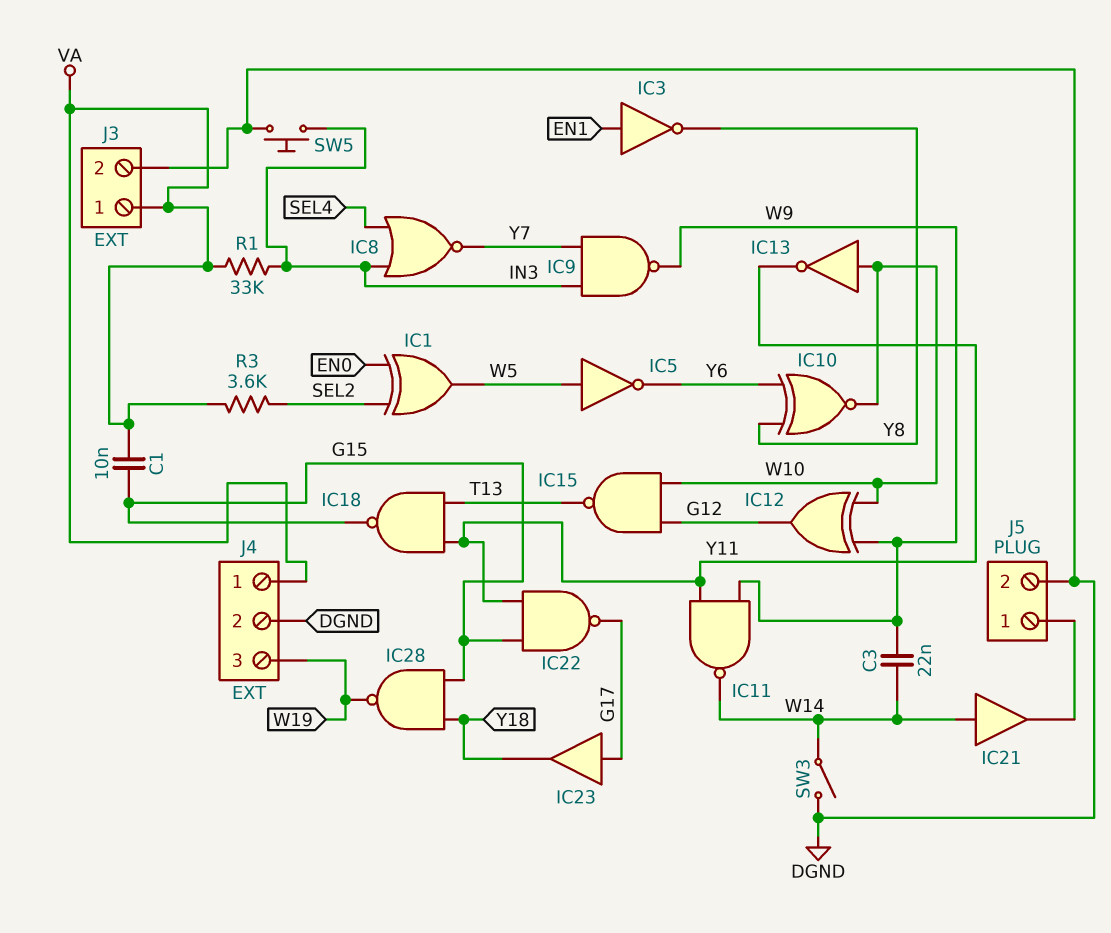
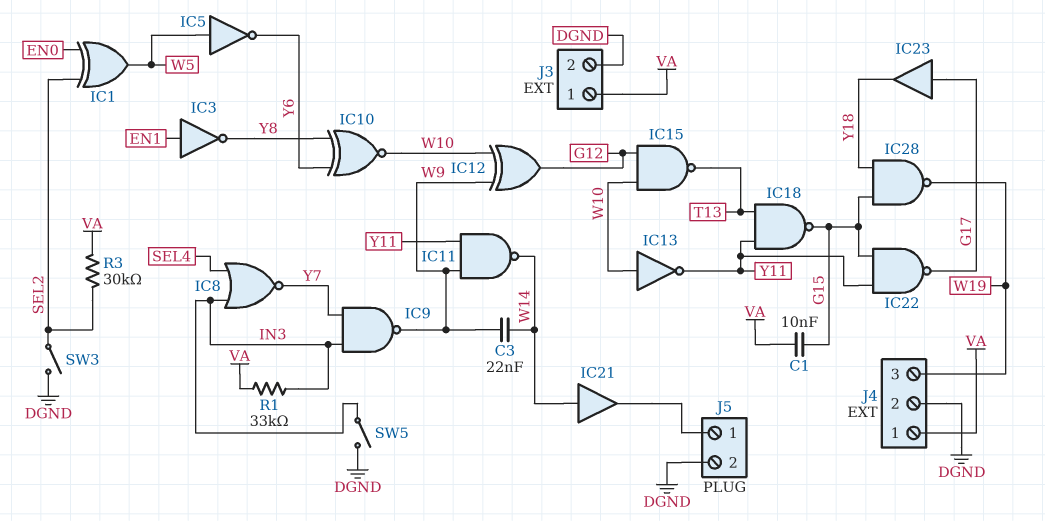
R3: 3.6k (SEL2, VA) -> 30k (SEL2, VA)
SW3: switch (DGND, W14) -> switch (DGND, SEL2)
SW5: button (DGND, IN3) -> switch (DGND, IN3)

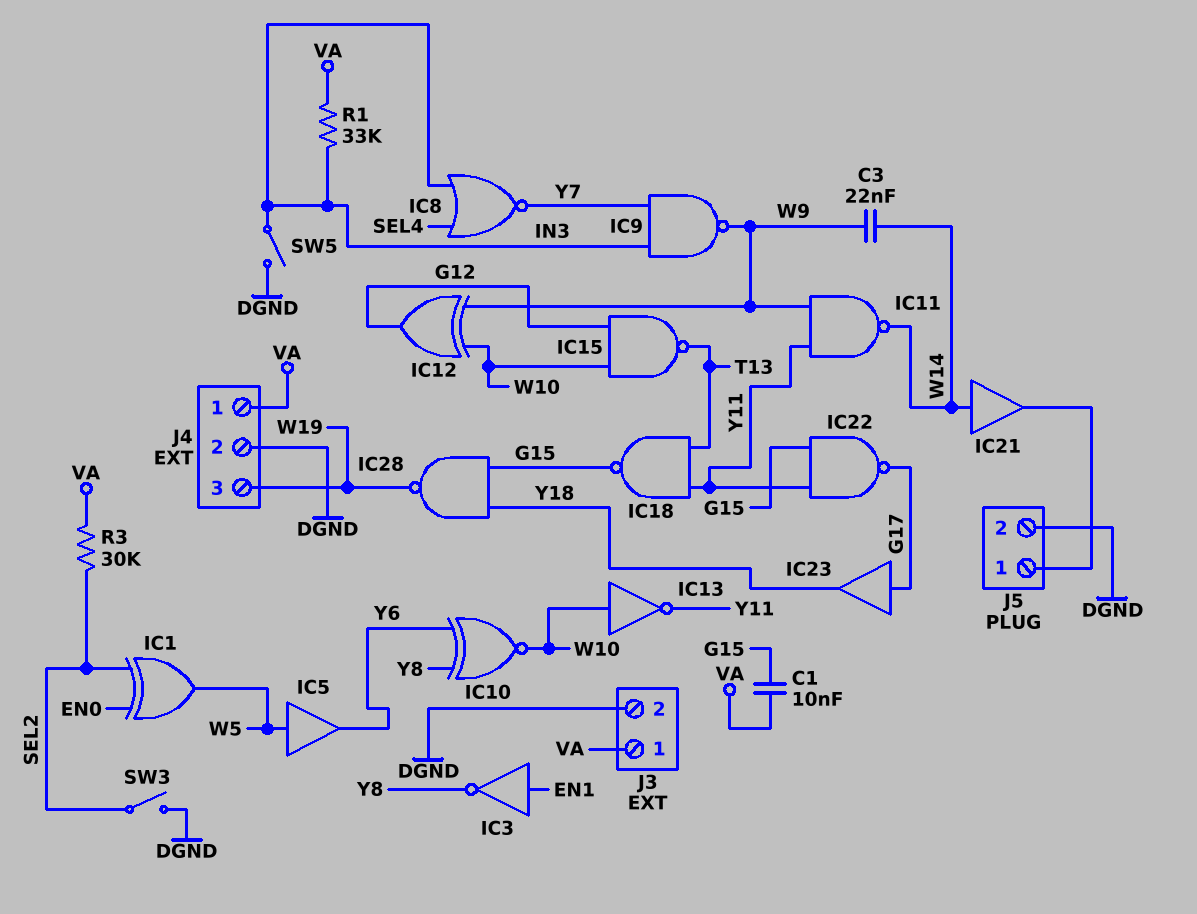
IC5: NOT (in W5, out Y6) -> buffer (in W5, out Y6)

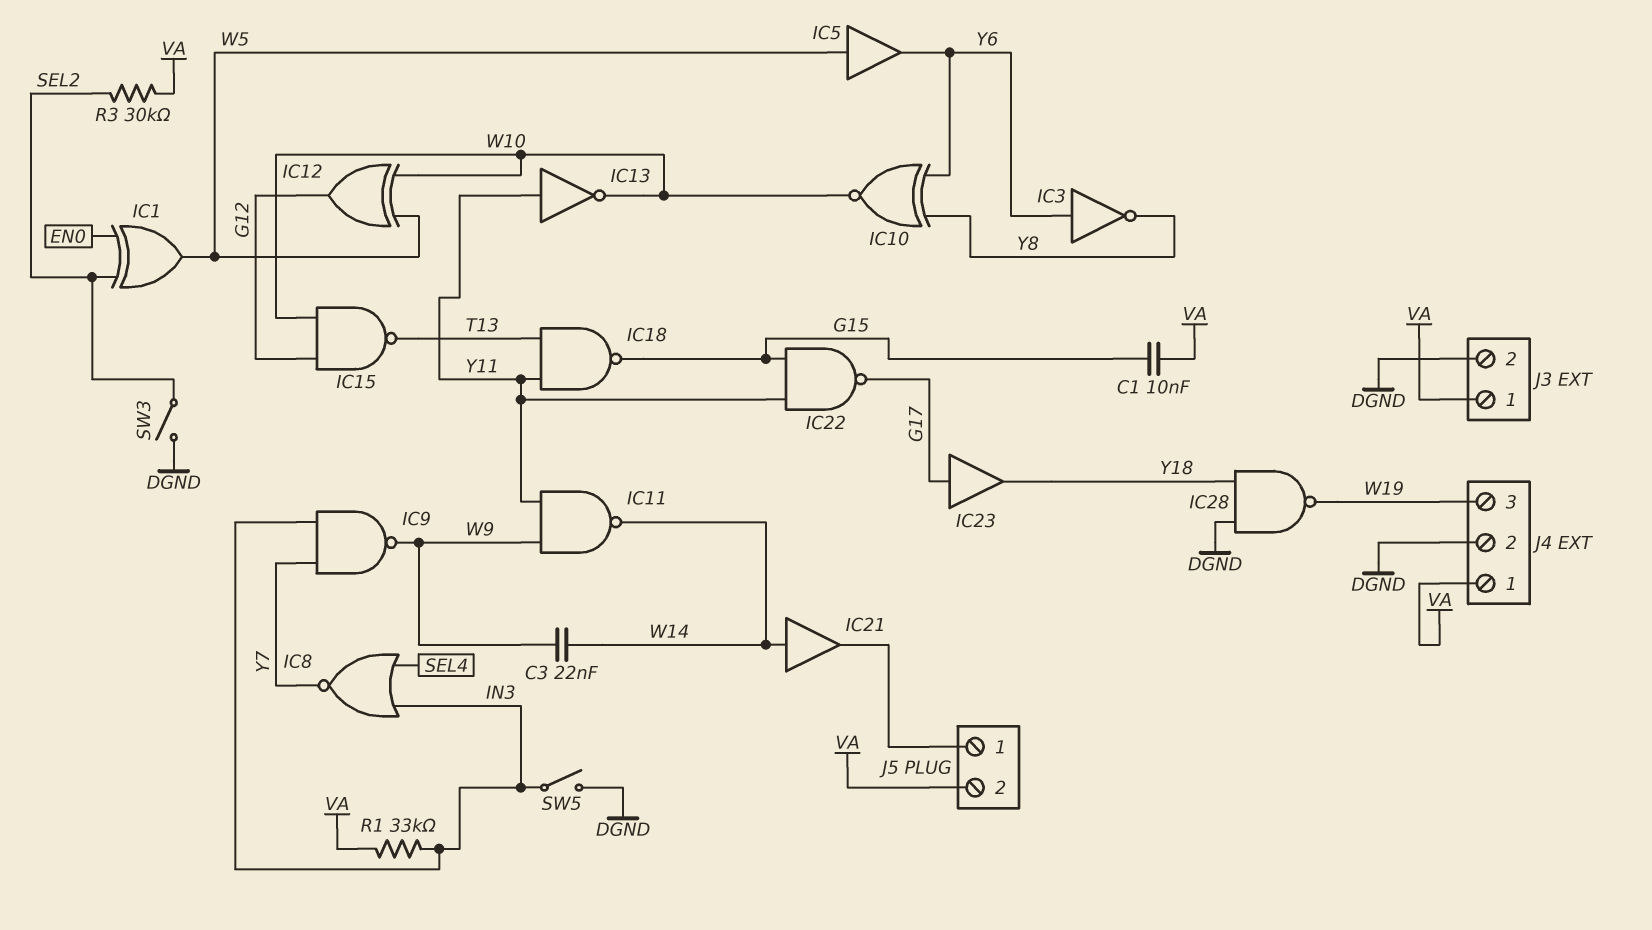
IC3: NOT (in EN1, out Y8) -> NOT (in Y6, out Y8)
IC12: XOR (in W9, in W10, out G12) -> XOR (in W5, in W10, out G12)
IC13: NOT (in W10, out Y11) -> NOT (in Y11, out W10)
IC28: NAND (in G15, in Y18, out W19) -> NAND (in DGND, in Y18, out W19)
J5 pin 2: DGND -> VA

